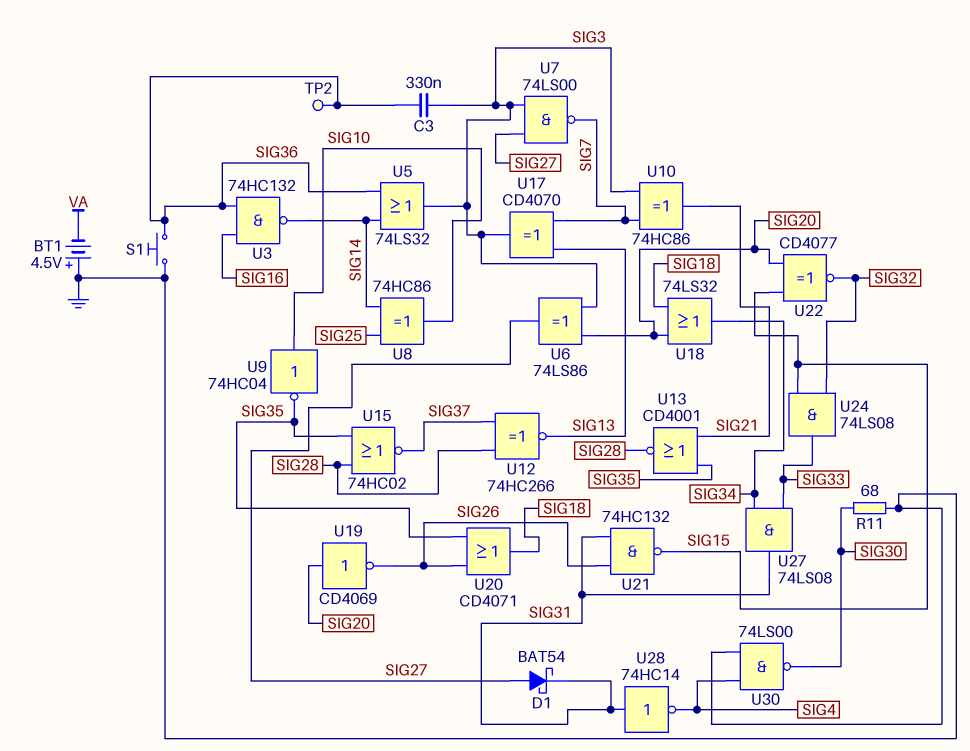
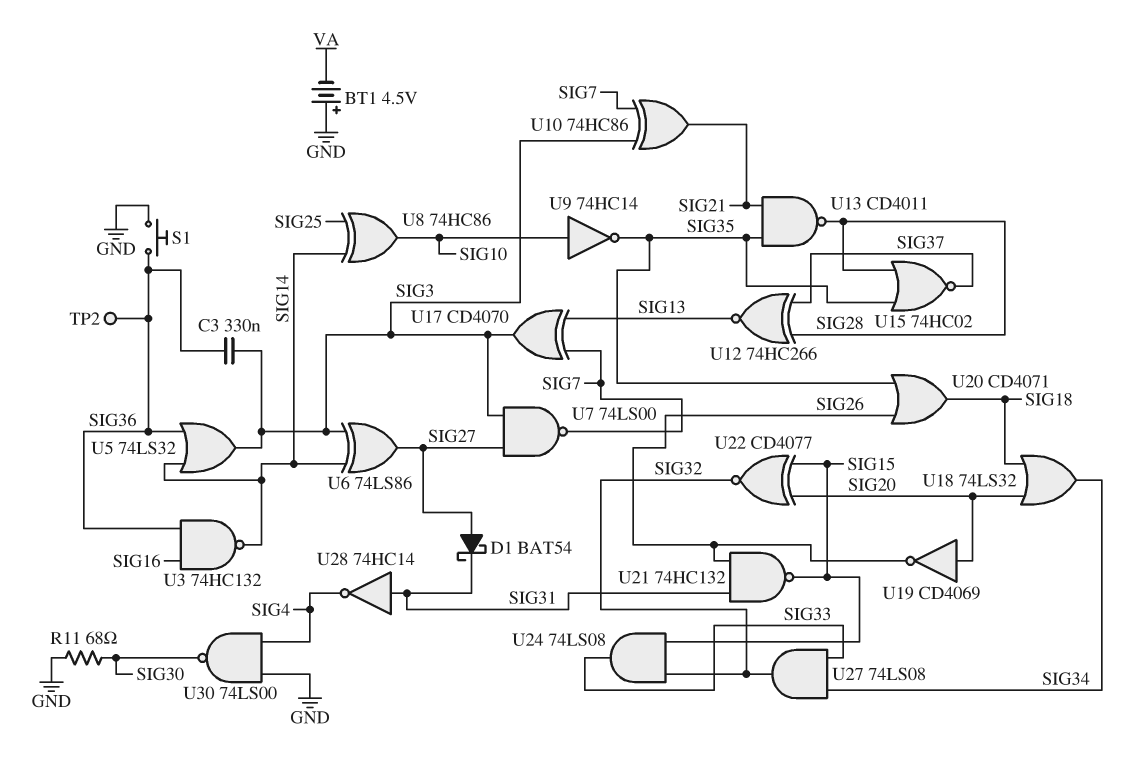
U6: XOR 74LS86 (in SIG3, in SIG20, out SIG27) -> XOR 74LS86 (in SIG3, in SIG14, out SIG27)
U9: NOT 74HC04 (in SIG10, out SIG35) -> NOT 74HC14 (in SIG10, out SIG35)
U13: NOR CD4001 (in SIG21, in SIG35, out SIG28) -> NAND CD4011 (in SIG21, in SIG35, out SIG28)
U27: AND 74LS08 (in SIG33, in SIG34, out SIG31) -> AND 74LS08 (in SIG33, in SIG34, out SIG32)

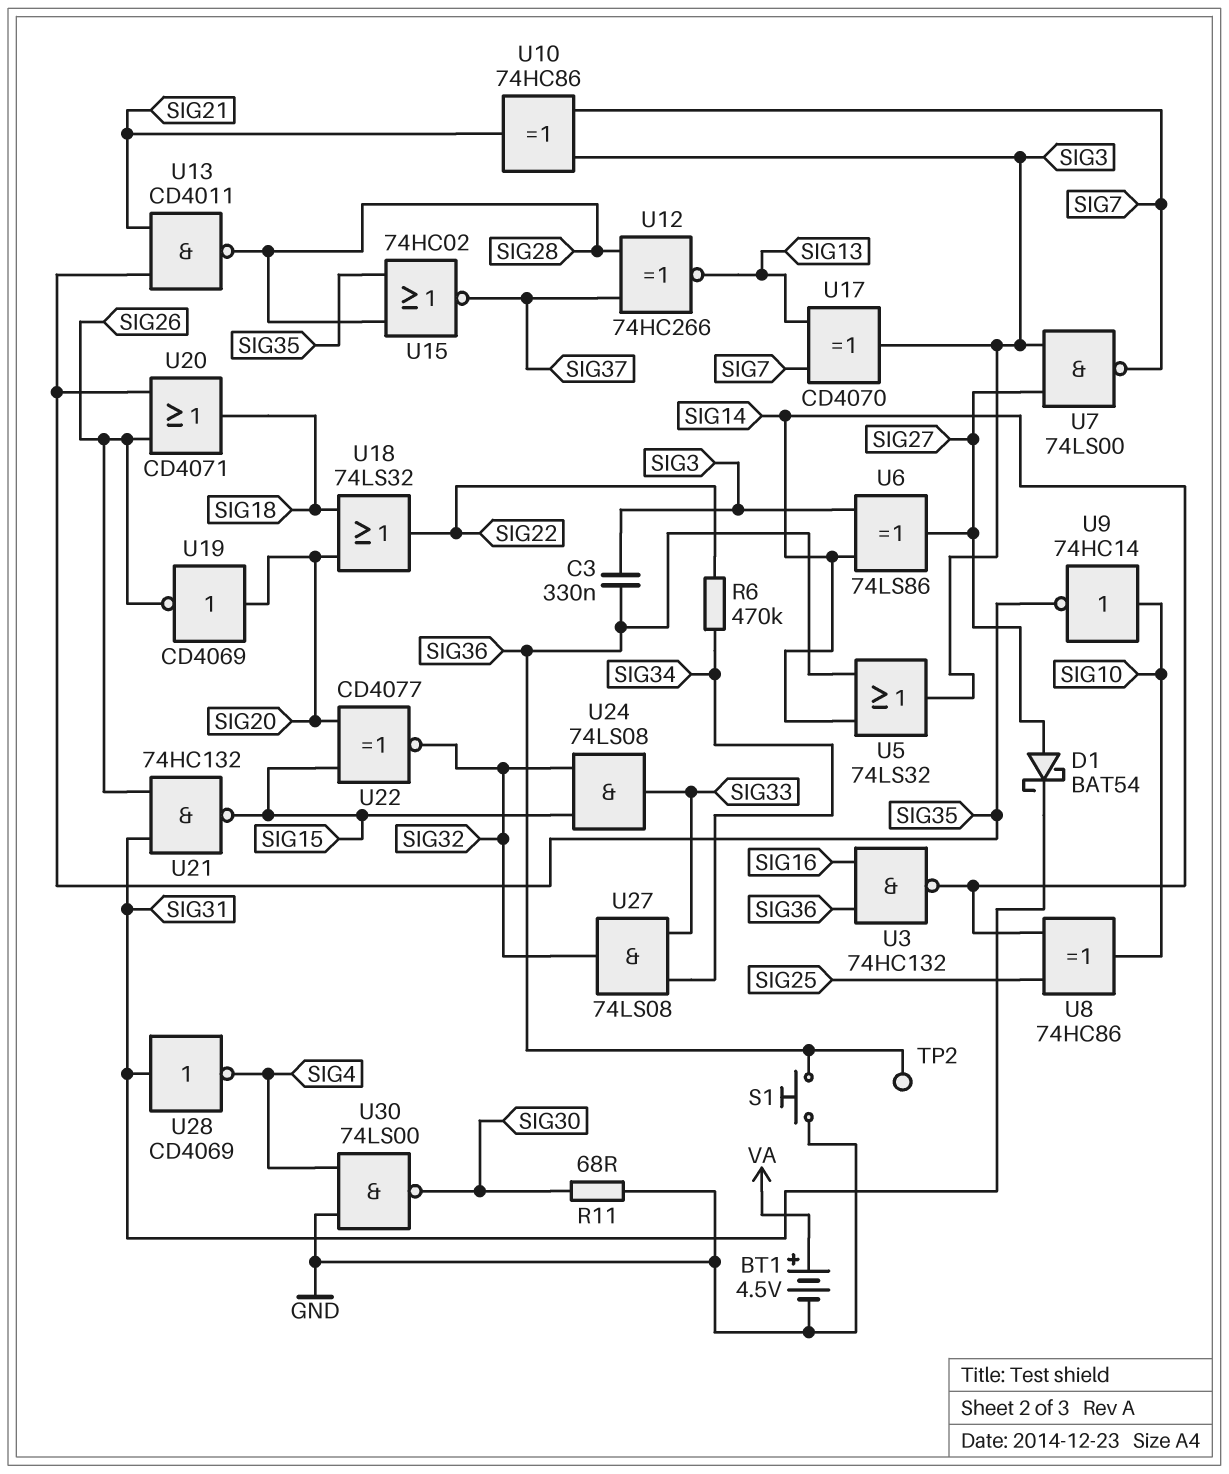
BT1: 4.5V (plus GND, minus VA) -> 4.5V (plus VA, minus GND)
R6: none -> 470k (SIG22, SIG34)
U18: OR 74LS32 (in SIG18, in SIG20, out SIG34) -> OR 74LS32 (in SIG18, in SIG20, out SIG22)
U28: NOT 74HC14 (in SIG31, out SIG4) -> NOT CD4069 (in SIG31, out SIG4)

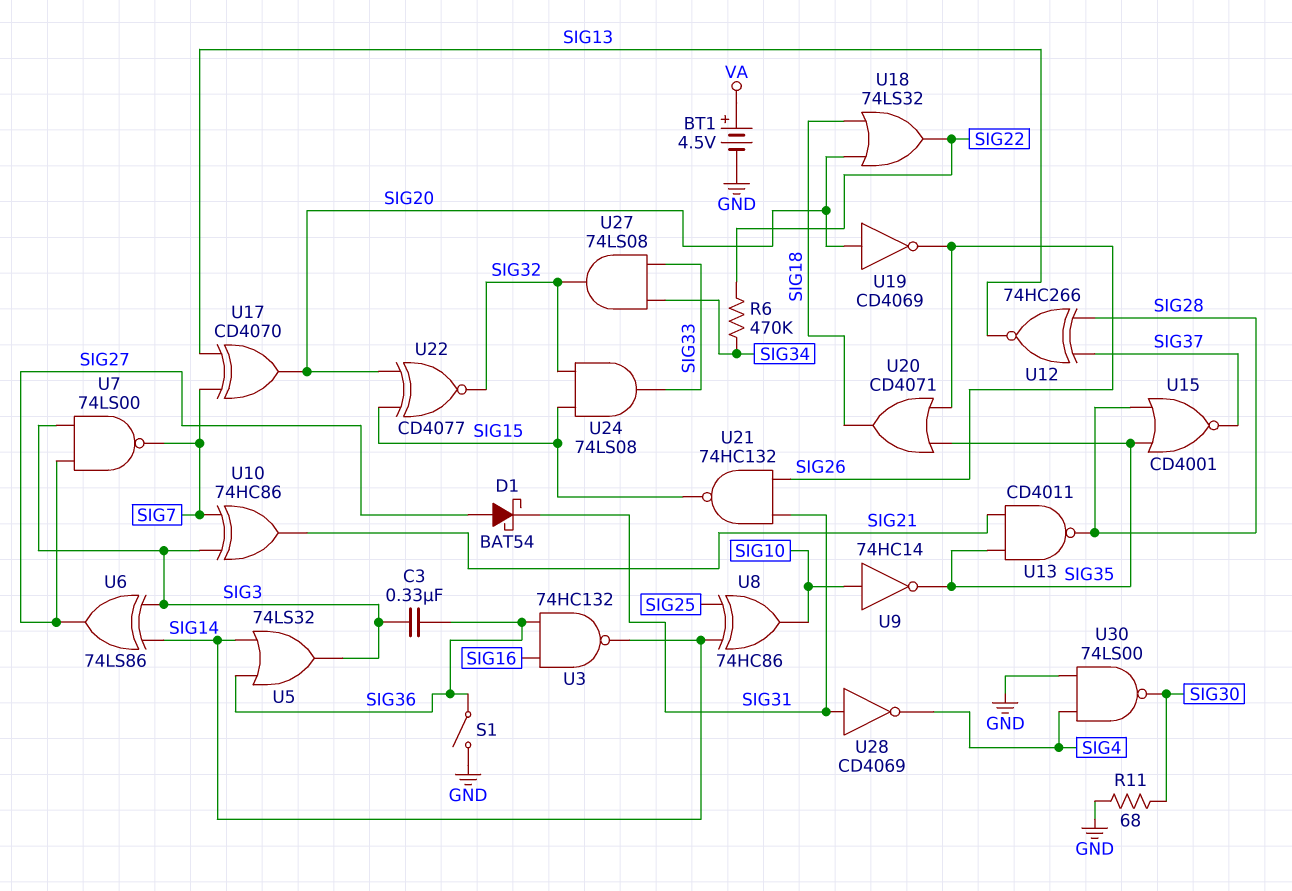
S1: button (GND, SIG36) -> switch (GND, SIG36)
TP2: test point (SIG36) -> none
U15: NOR 74HC02 (in SIG28, in SIG35, out SIG37) -> NOR CD4001 (in SIG28, in SIG35, out SIG37)
U17: XOR CD4070 (in SIG7, in SIG13, out SIG3) -> XOR CD4070 (in SIG7, in SIG13, out SIG20)

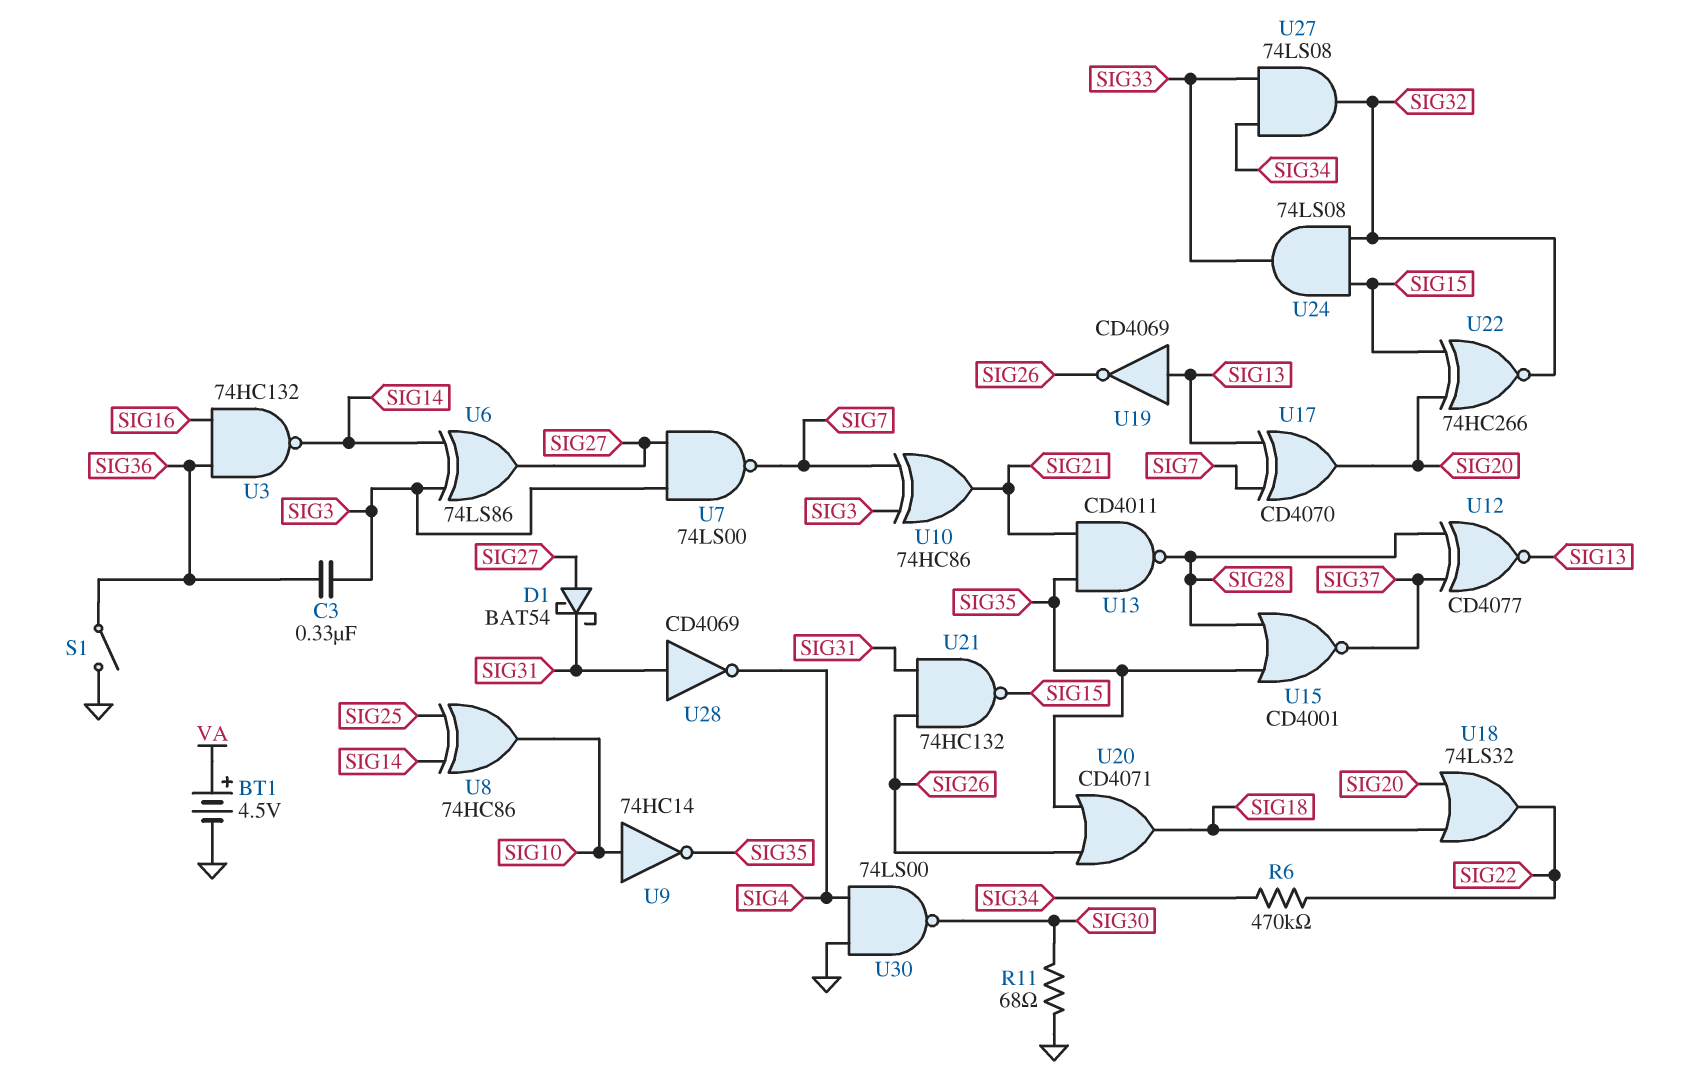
U5: OR 74LS32 (in SIG14, in SIG36, out SIG3) -> none
U12: XNOR 74HC266 (in SIG28, in SIG37, out SIG13) -> XNOR CD4077 (in SIG28, in SIG37, out SIG13)
U19: NOT CD4069 (in SIG20, out SIG26) -> NOT CD4069 (in SIG13, out SIG26)
U22: XNOR CD4077 (in SIG15, in SIG20, out SIG32) -> XNOR 74HC266 (in SIG15, in SIG20, out SIG32)

